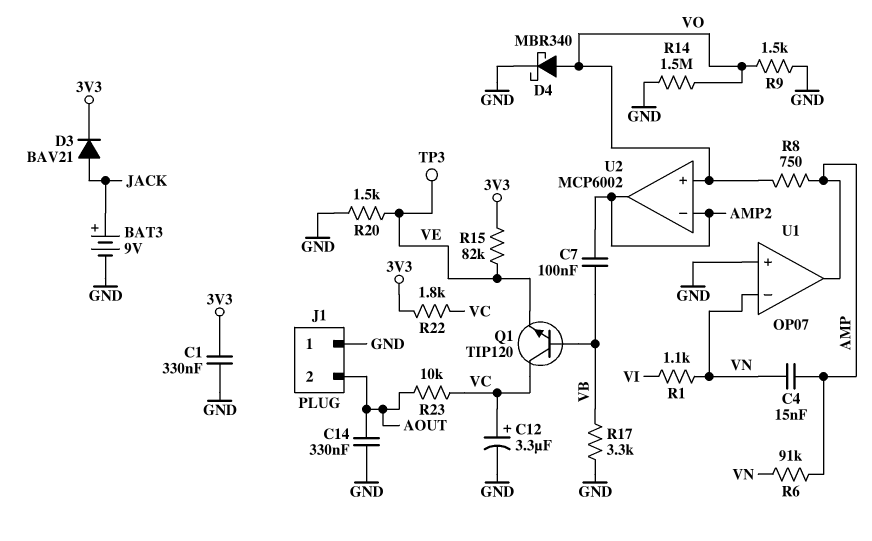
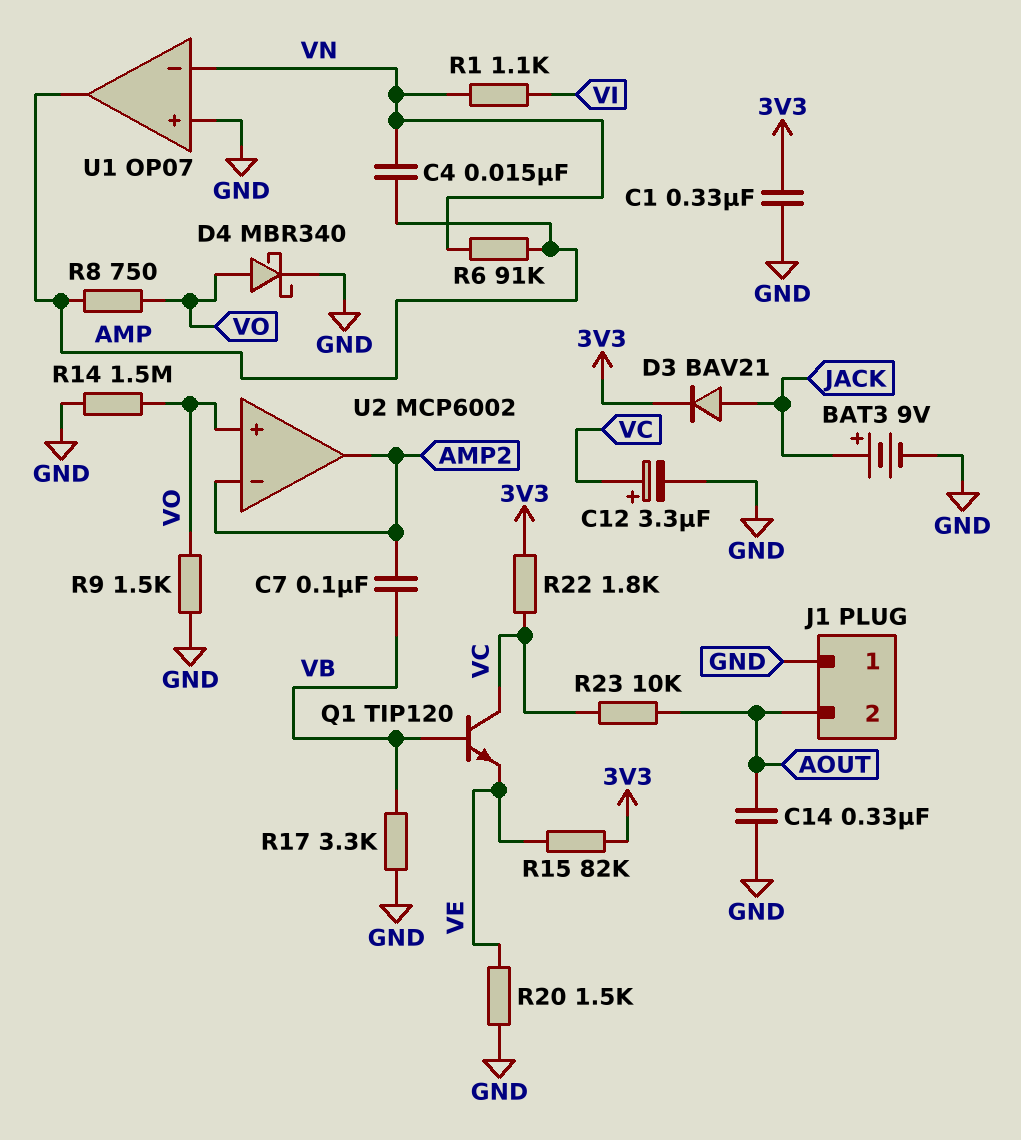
TP3: test point (VE) -> none

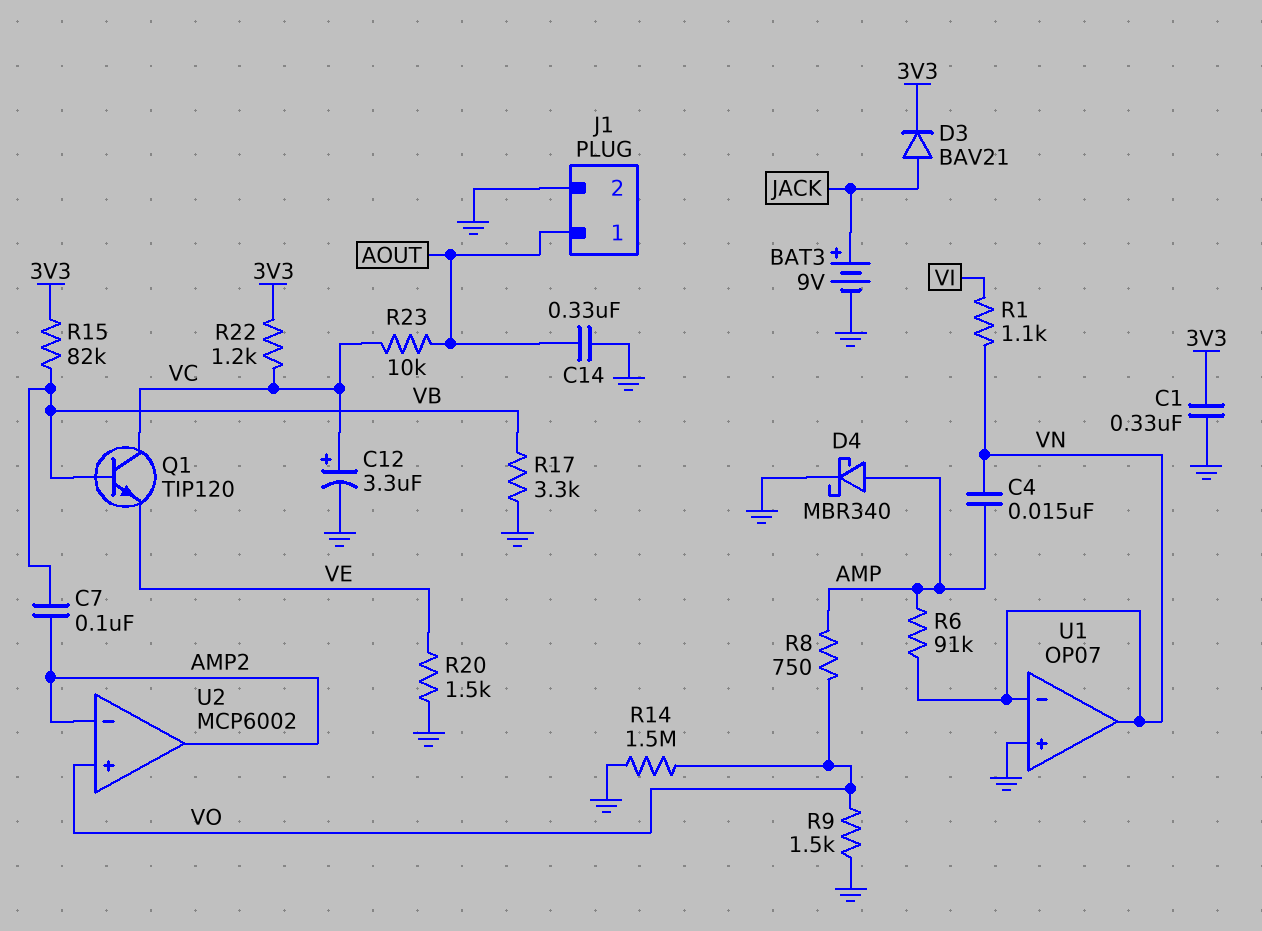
D4: schottky MBR340 (A VO, K GND) -> schottky MBR340 (A AMP, K GND)
J1 pin 1: GND -> AOUT
J1 pin 2: AOUT -> GND
R15: 82k (3V3, VE) -> 82k (3V3, VB)
R22: 1.8k (3V3, VC) -> 1.2k (3V3, VC)
U1 pin out: AMP -> VN

